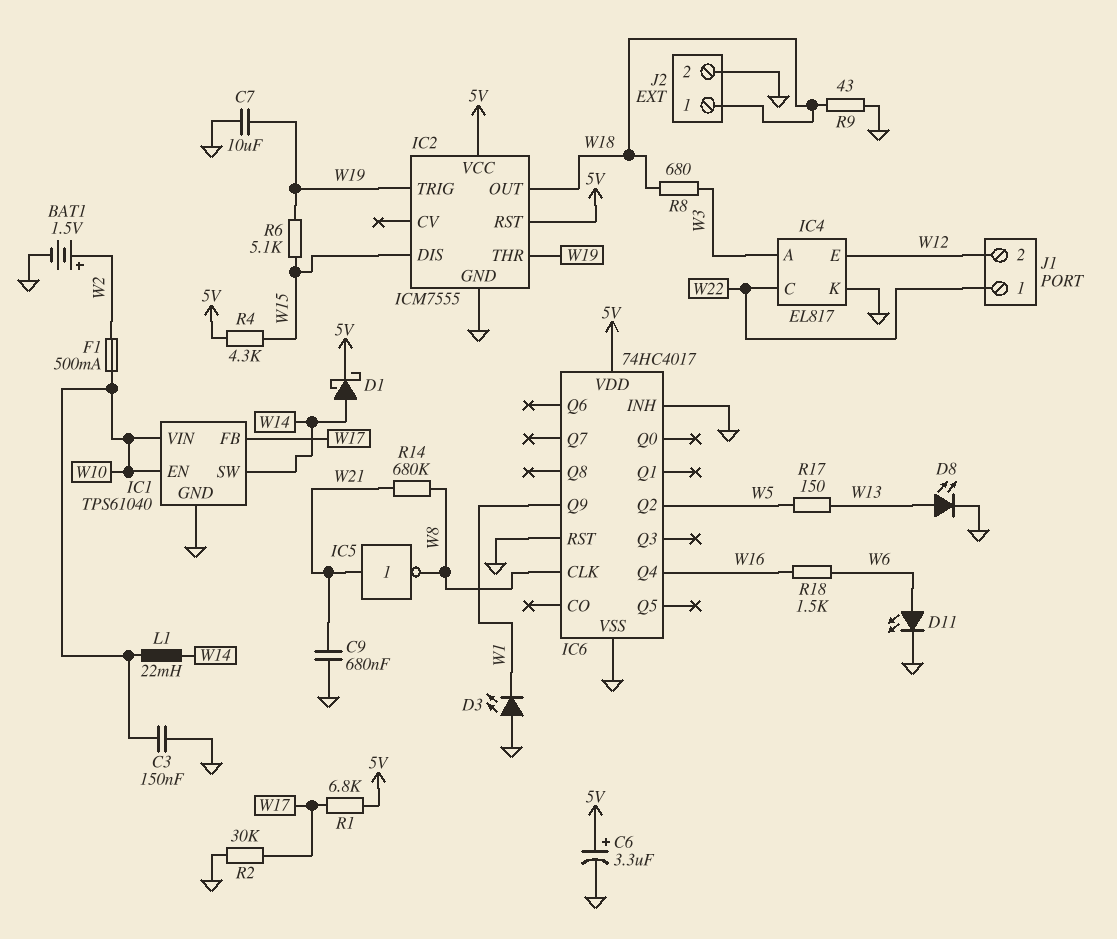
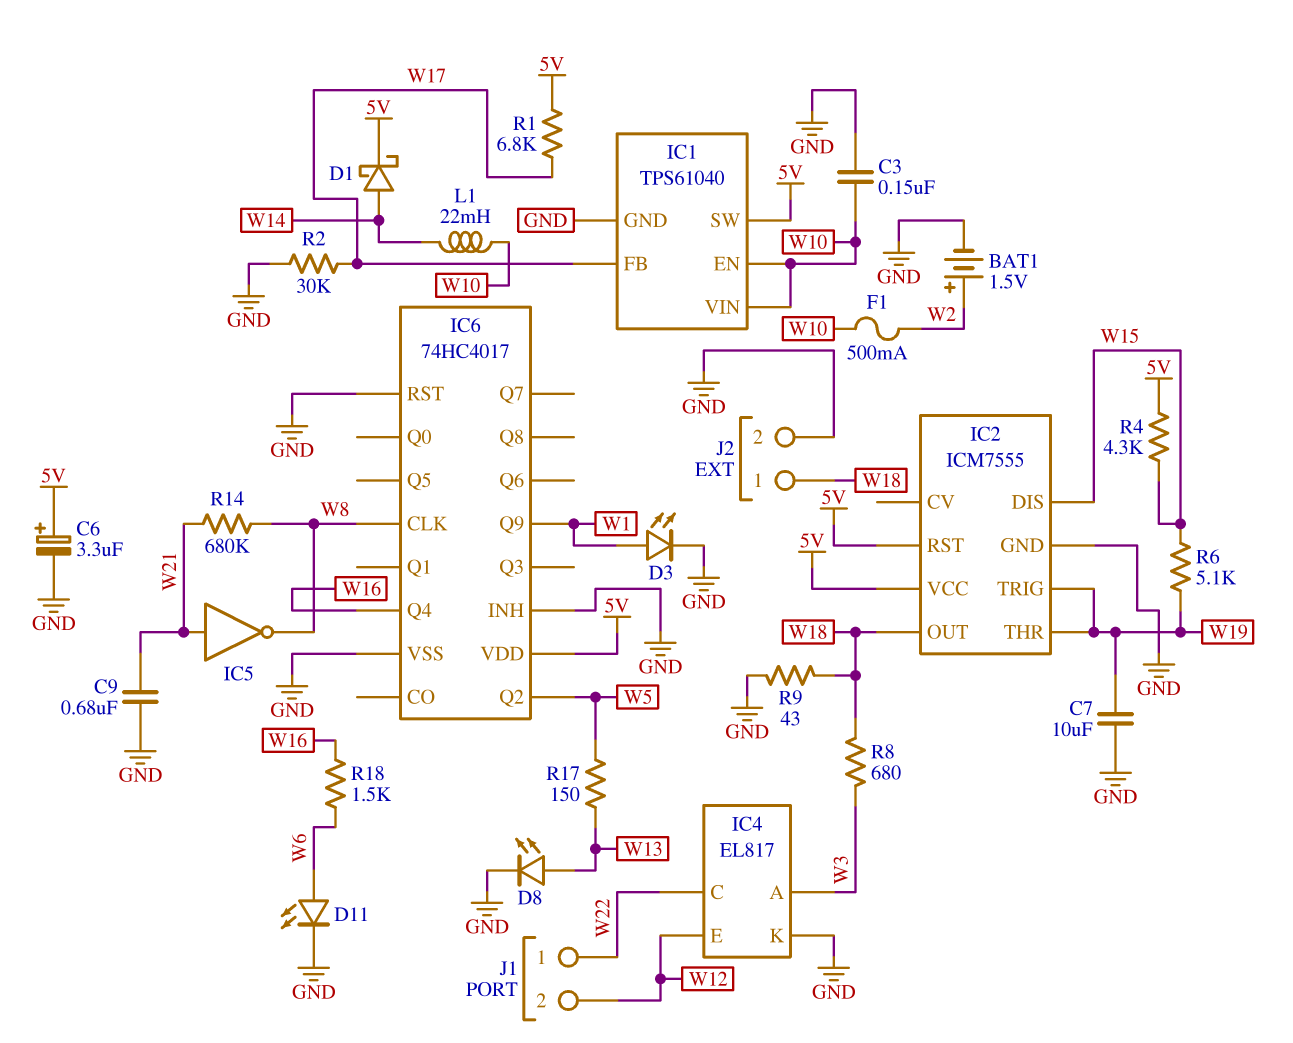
D3: LED (A GND, K W1) -> LED (A W1, K GND)
IC1 pin SW: W14 -> 5V

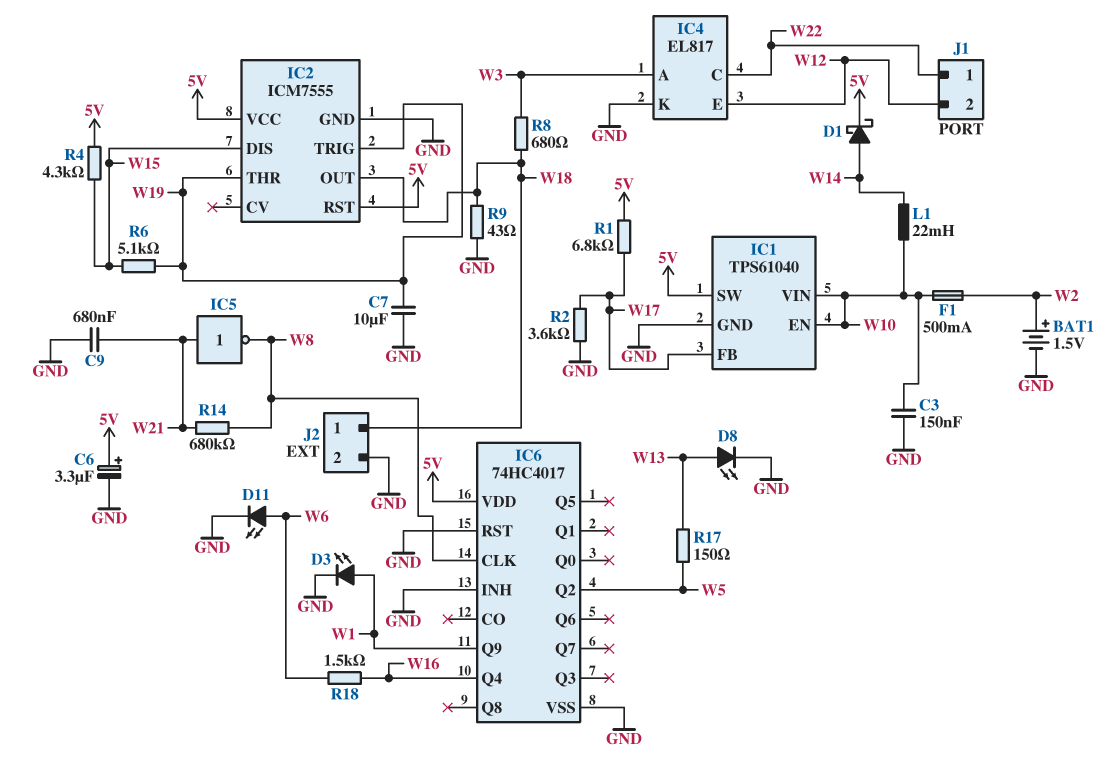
R2: 30k (GND, W17) -> 3.6k (GND, W17)

